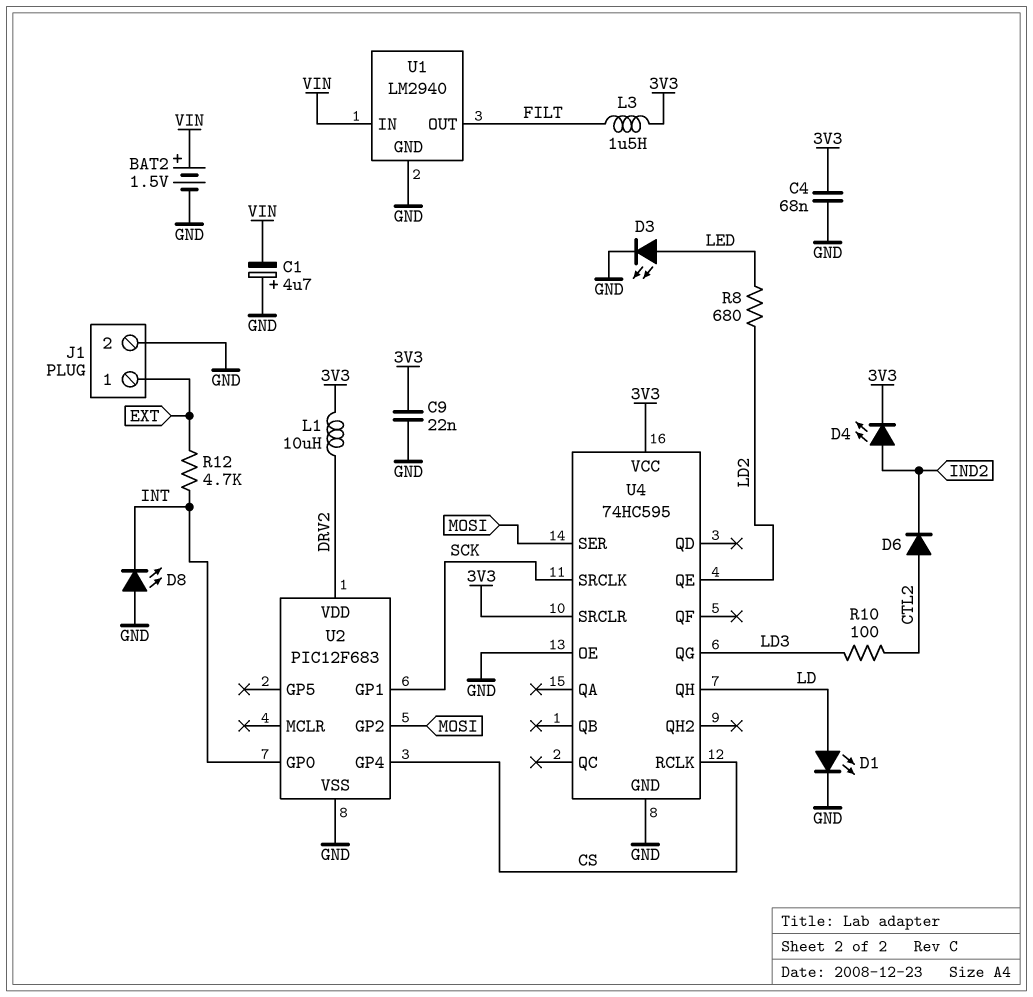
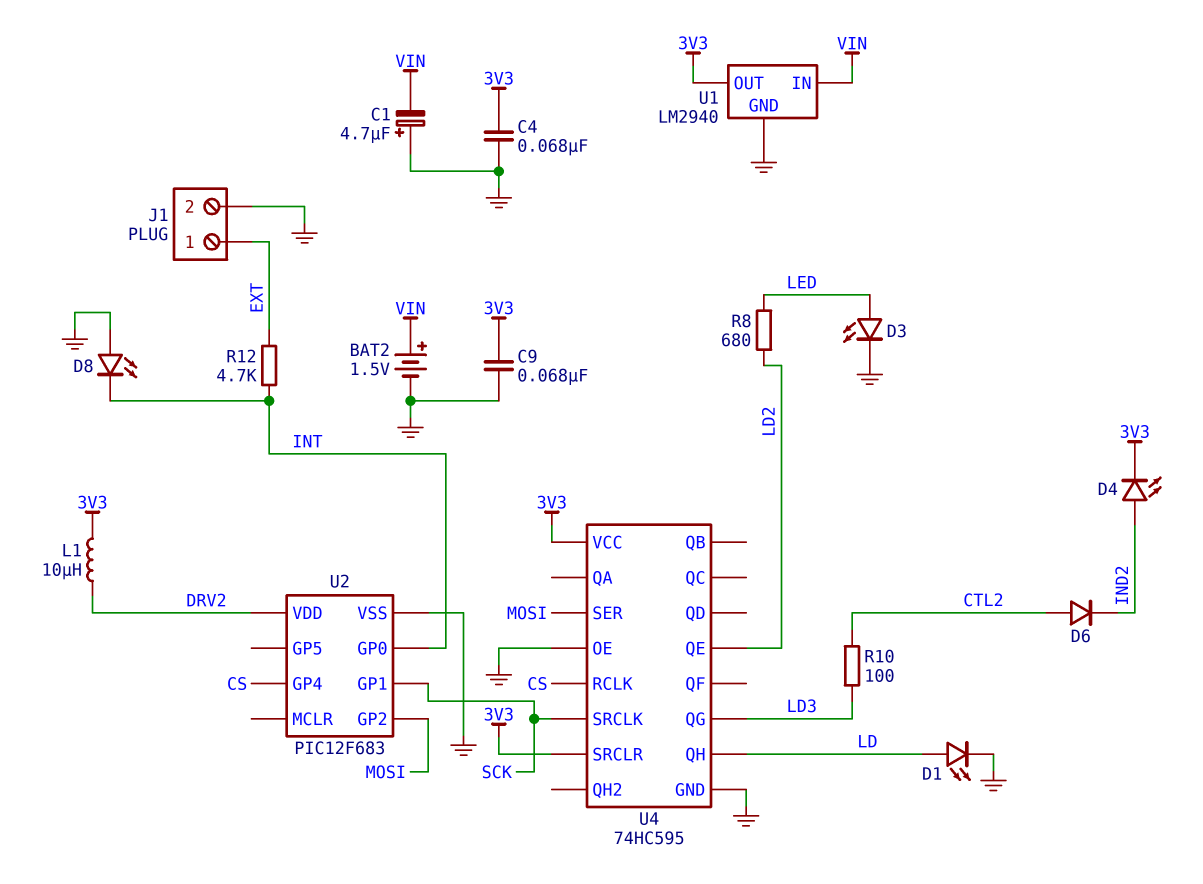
C9: 22nF (3V3, GND) -> 68nF (3V3, GND)
L3: 1.5uH (3V3, FILT) -> none
U1 pin OUT: FILT -> 3V3

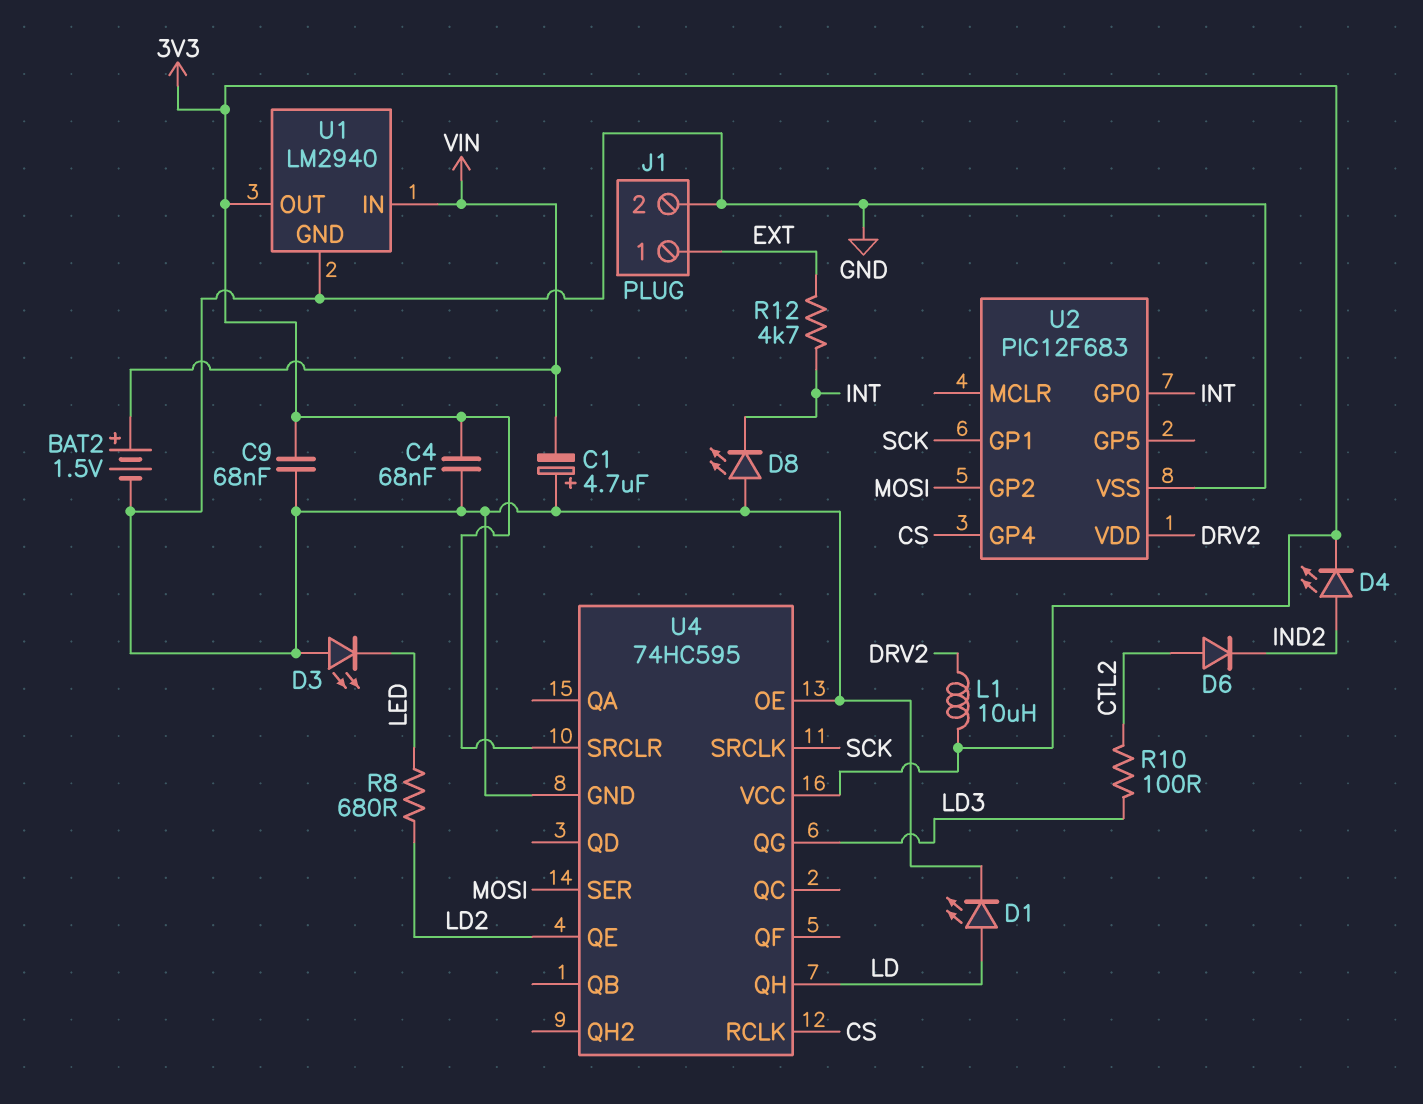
D3: LED (A LED, K GND) -> LED (A GND, K LED)

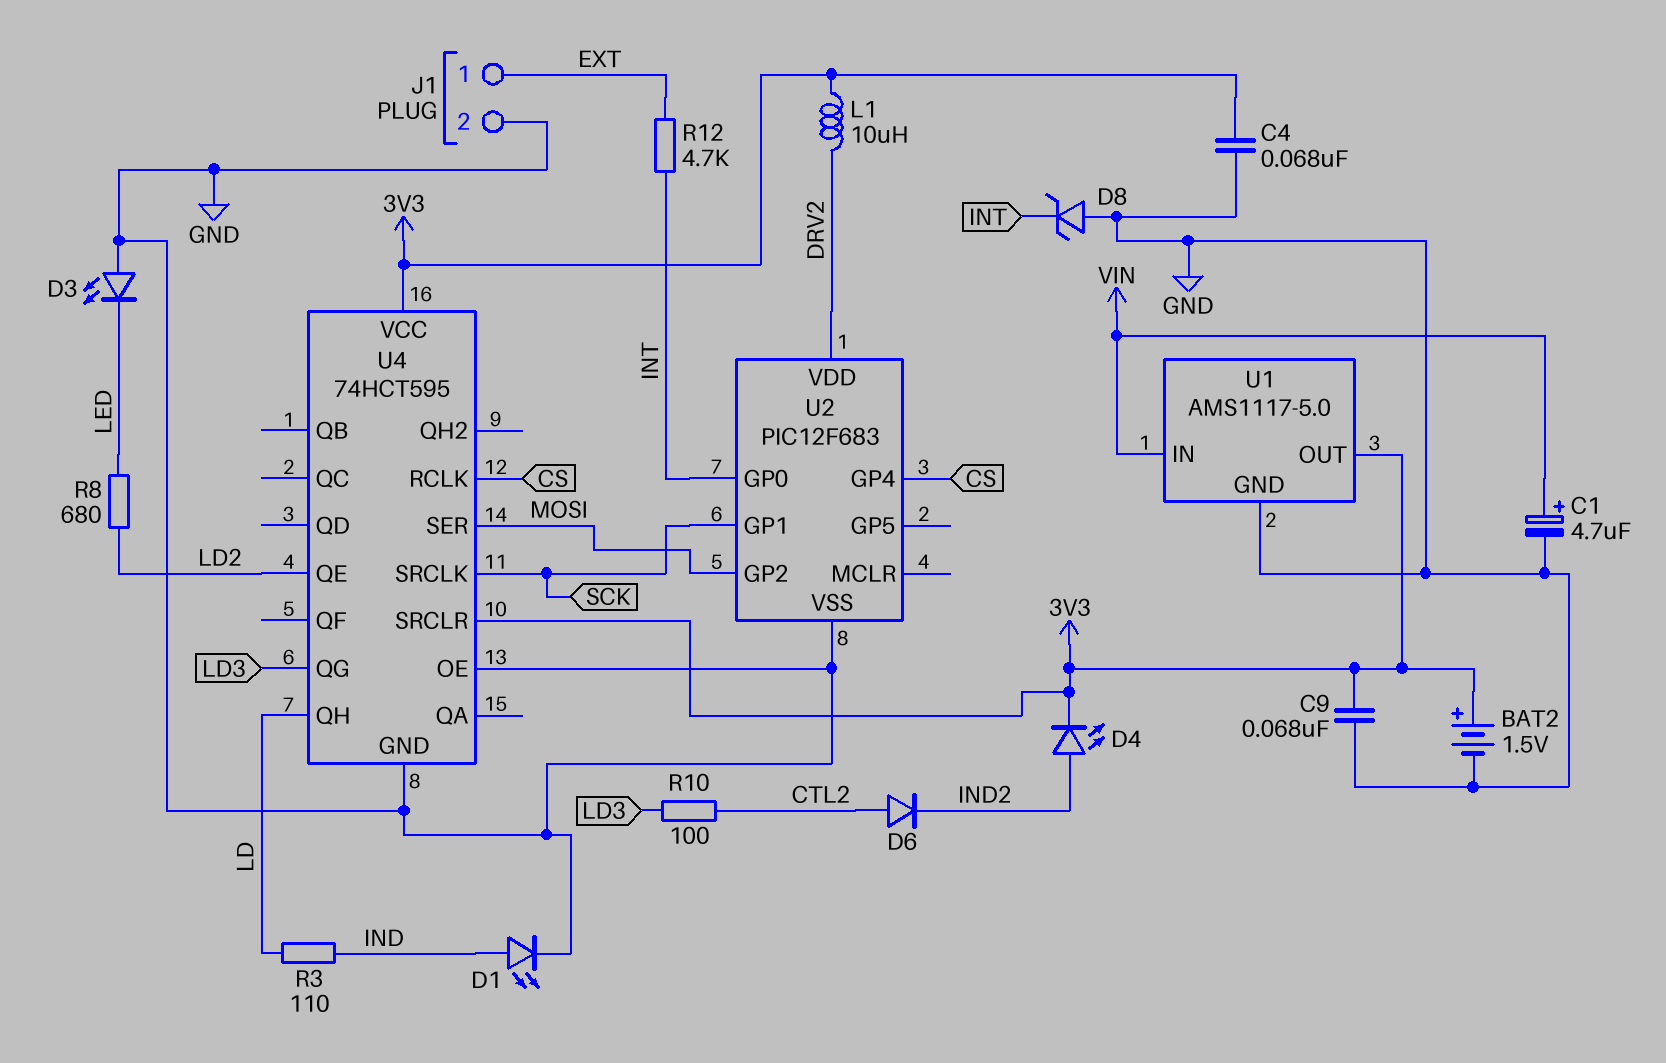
BAT2: 1.5V (plus VIN, minus GND) -> 1.5V (plus 3V3, minus GND)
C1: 4.7uF (plus GND, minus VIN) -> 4.7uF (plus VIN, minus GND)
D1: LED (A LD, K GND) -> LED (A IND, K GND)
D8: LED (A GND, K INT) -> zener (A GND, K INT)
R3: none -> 110 (IND, LD)
U1: LM2940 -> AMS1117-5.0
U4: 74HC595 -> 74HCT595

